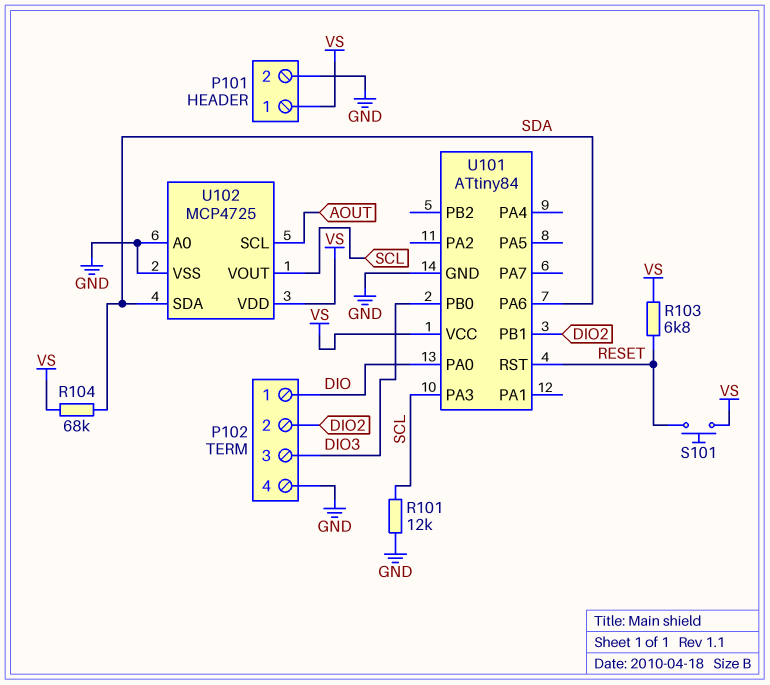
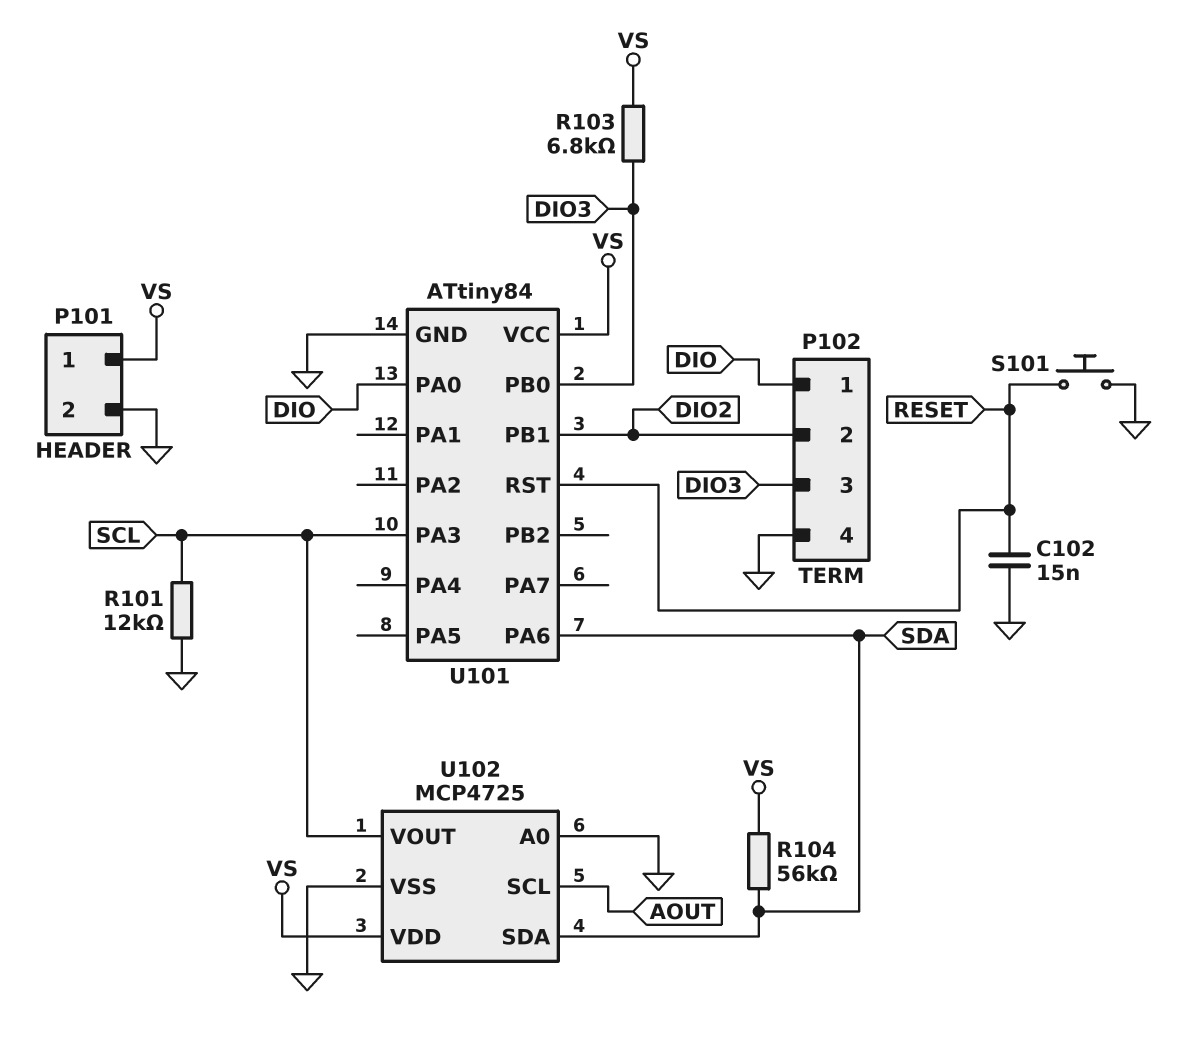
C102: none -> 15nF (GND, RESET)
R103: 6.8k (RESET, VS) -> 6.8k (DIO3, VS)
R104: 68k (SDA, VS) -> 56k (SDA, VS)
S101: button (RESET, VS) -> button (GND, RESET)

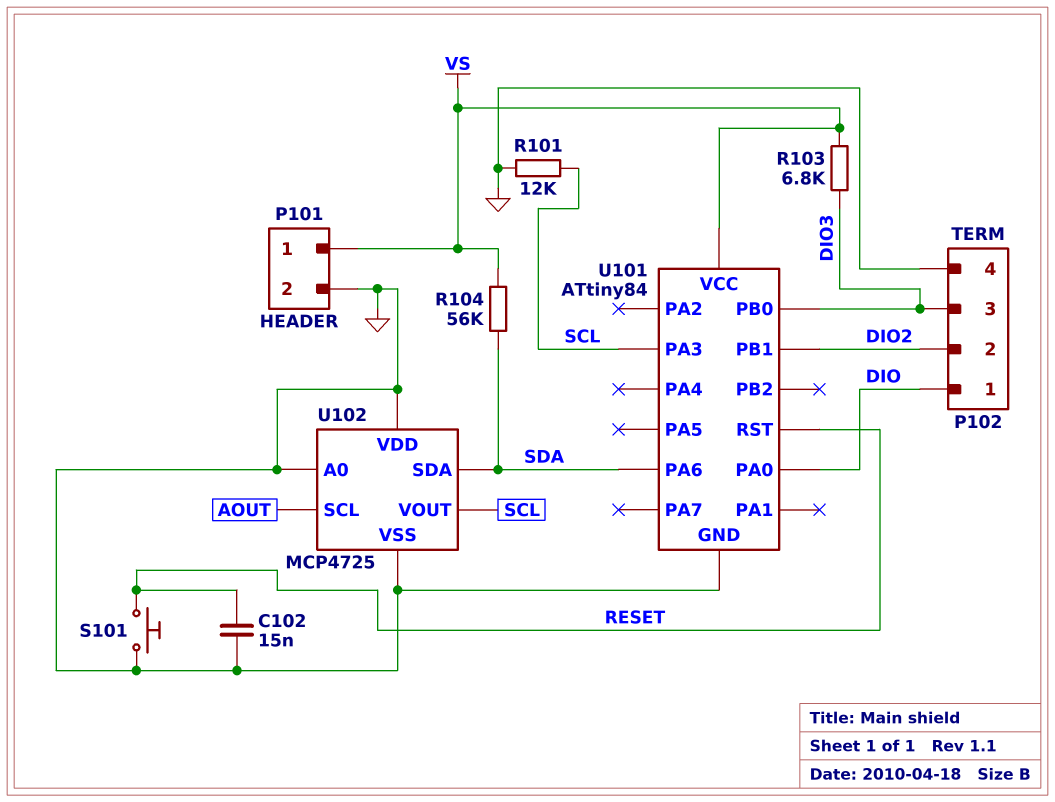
U102 pin VDD: VS -> GND

